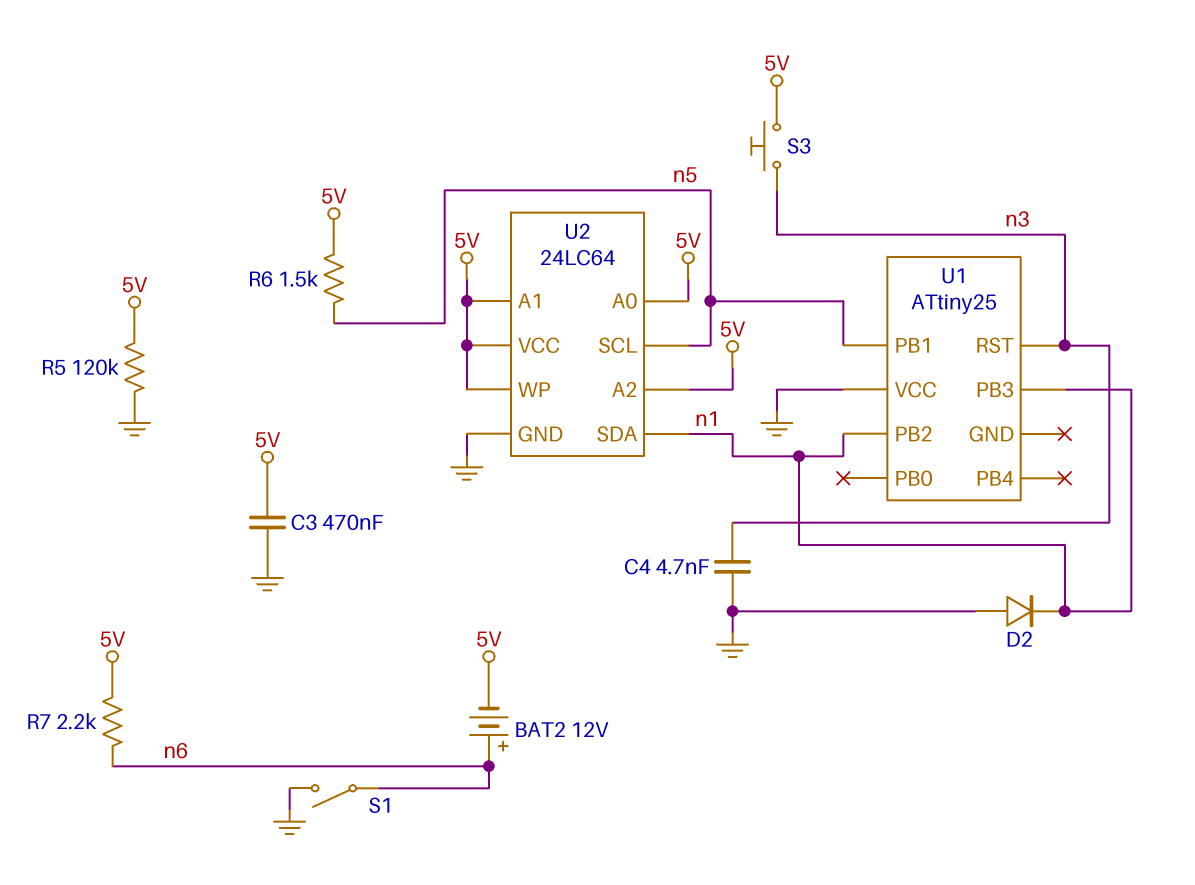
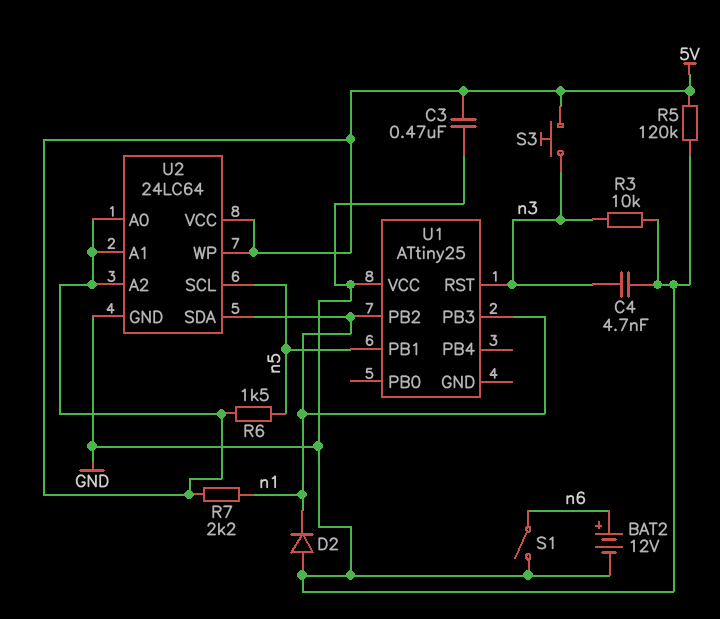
BAT2: 12V (plus n6, minus 5V) -> 12V (plus n6, minus GND)
R3: none -> 10k (GND, n3)
R7: 2.2k (5V, n6) -> 2.2k (5V, n1)

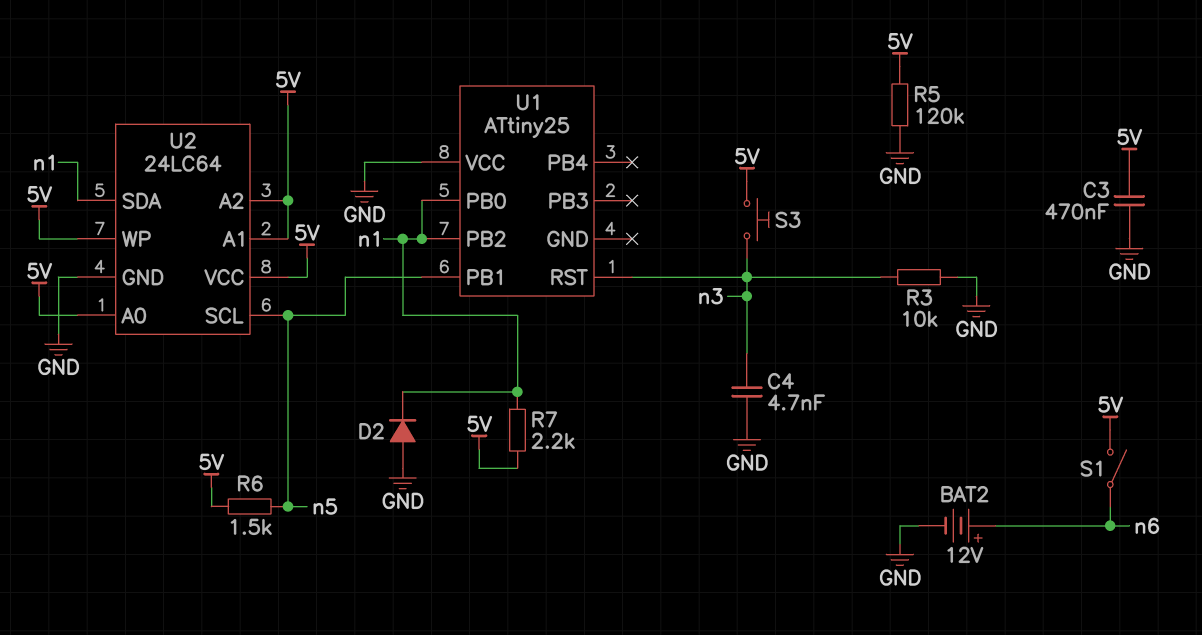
S1: switch (GND, n6) -> switch (5V, n6)
U1 pin PB0: none -> n1
U1 pin PB3: n1 -> none

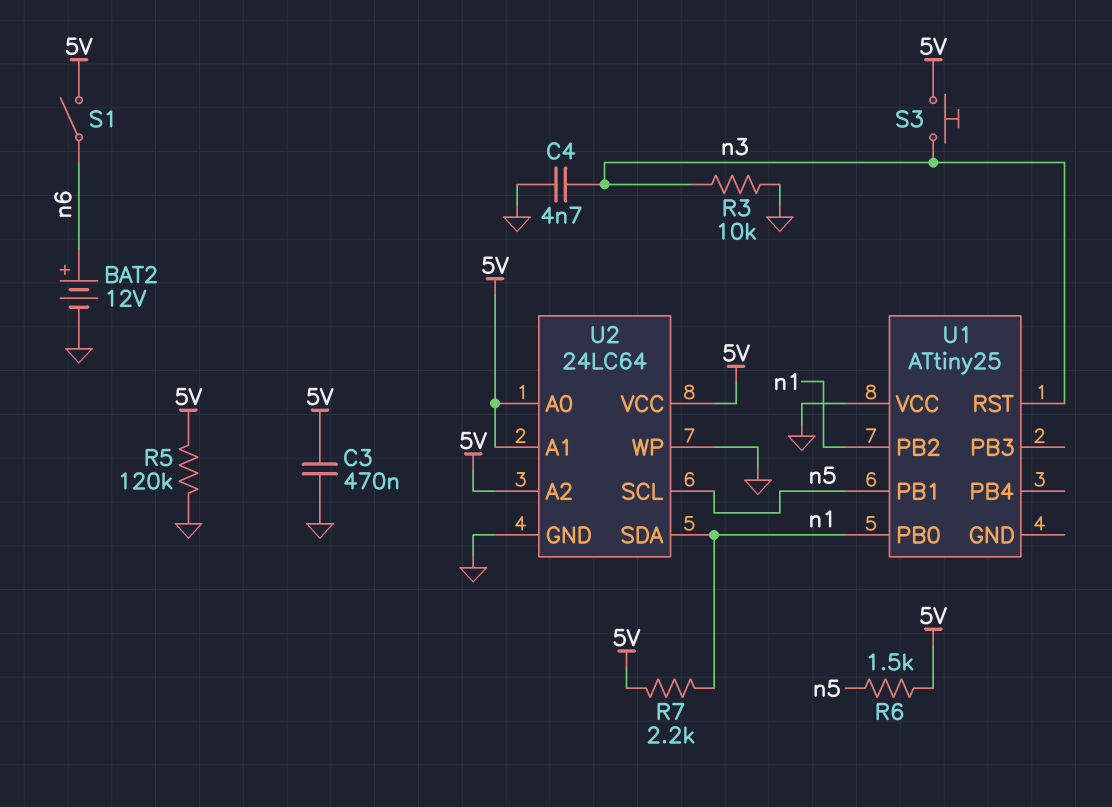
D2: diode (A GND, K n1) -> none
U2 pin WP: 5V -> GND

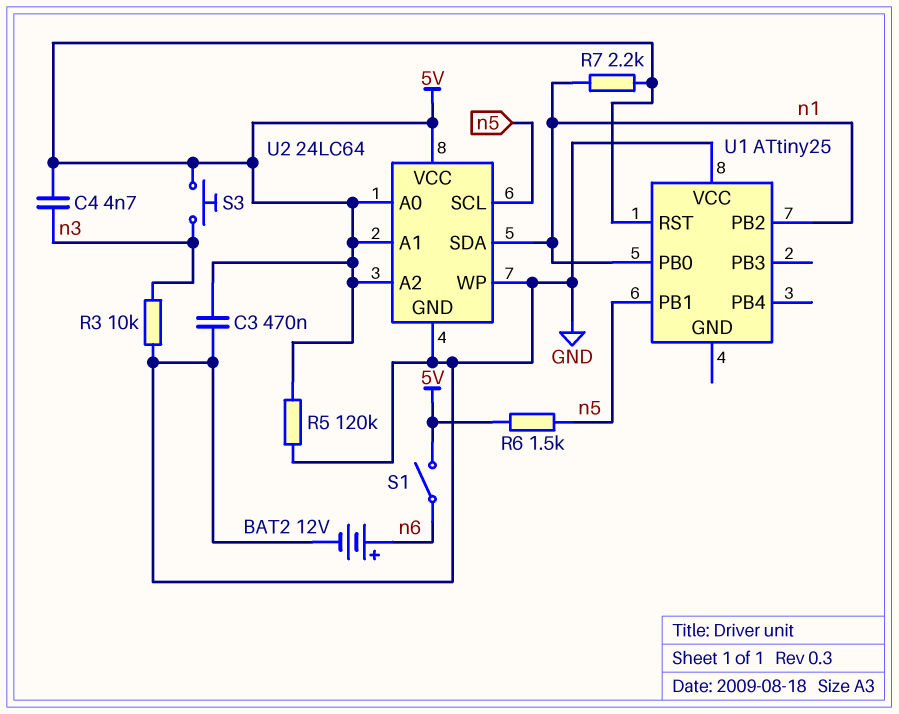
C4: 4.7nF (GND, n3) -> 4.7nF (5V, n3)
U1 pin RST: n3 -> 5V

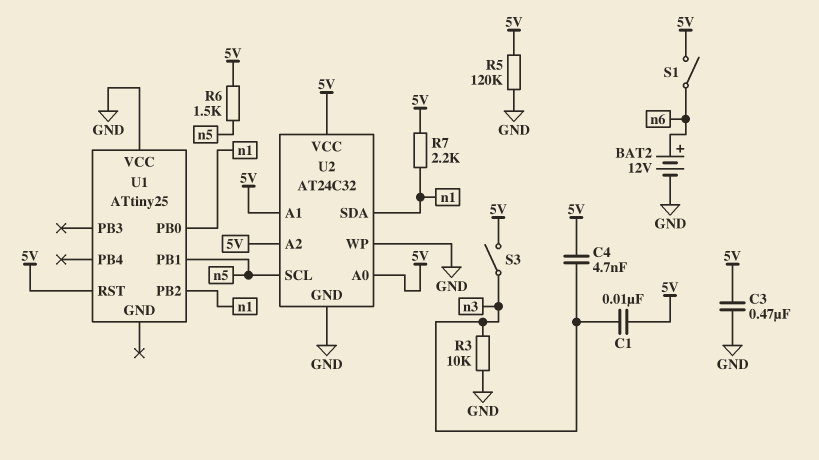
C1: none -> 10nF (5V, n3)
S3: button (5V, n3) -> switch (5V, n3)
U2: 24LC64 -> AT24C32

